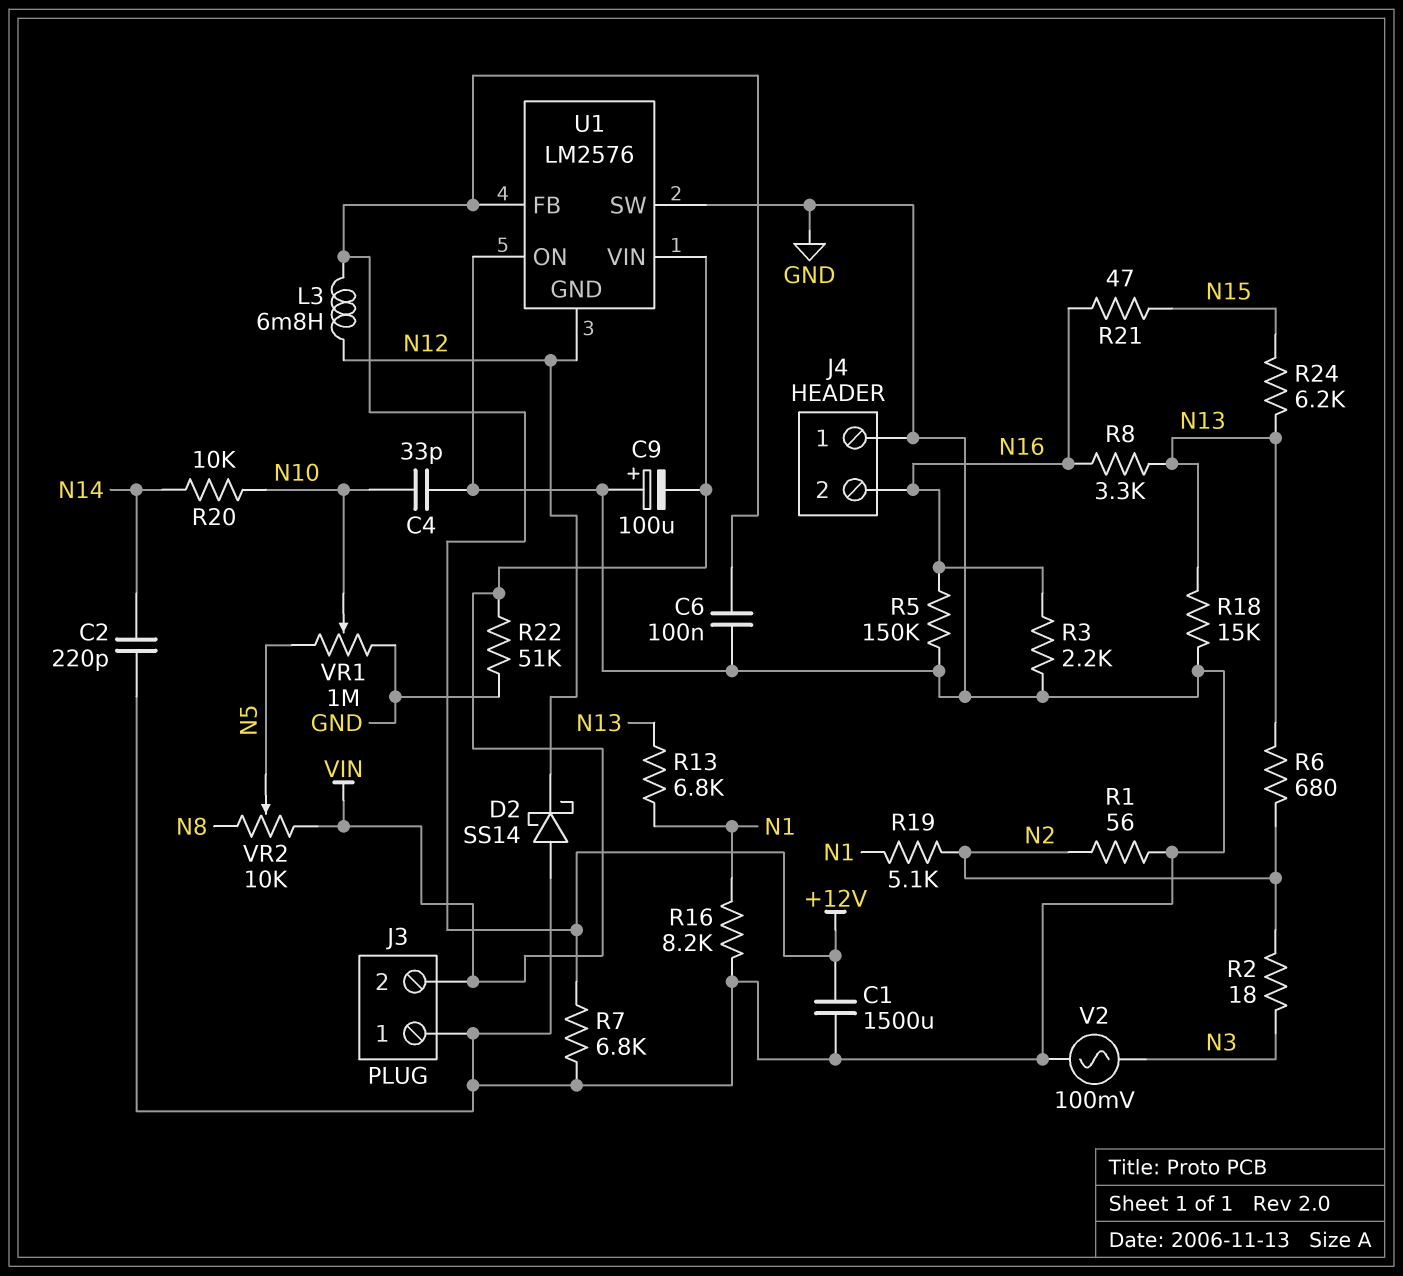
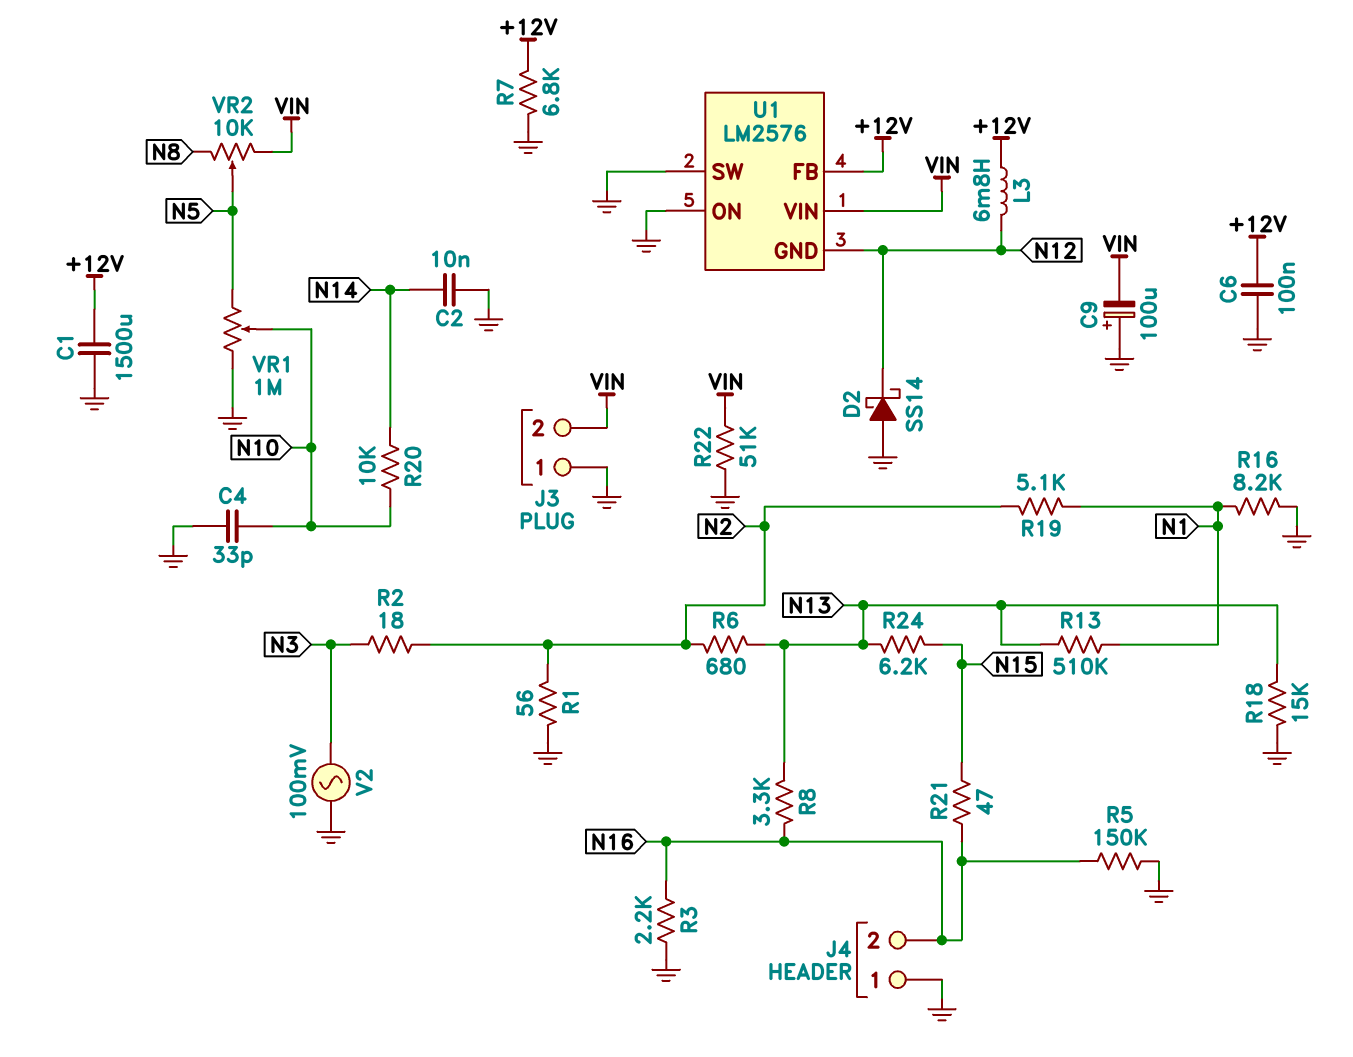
C2: 220pF (GND, N14) -> 10nF (GND, N14)
R13: 6.8k (N1, N13) -> 510k (N1, N13)

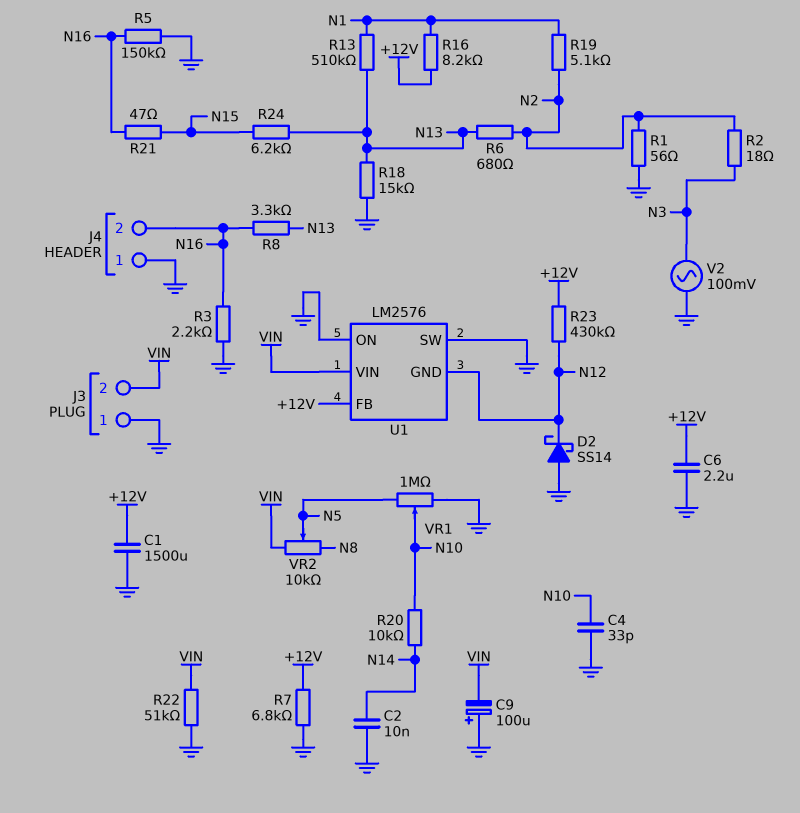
C6: 100nF (+12V, GND) -> 2.2uF (+12V, GND)
L3: 6.8mH (+12V, N12) -> none
R16: 8.2k (GND, N1) -> 8.2k (+12V, N1)
R23: none -> 430k (+12V, N12)

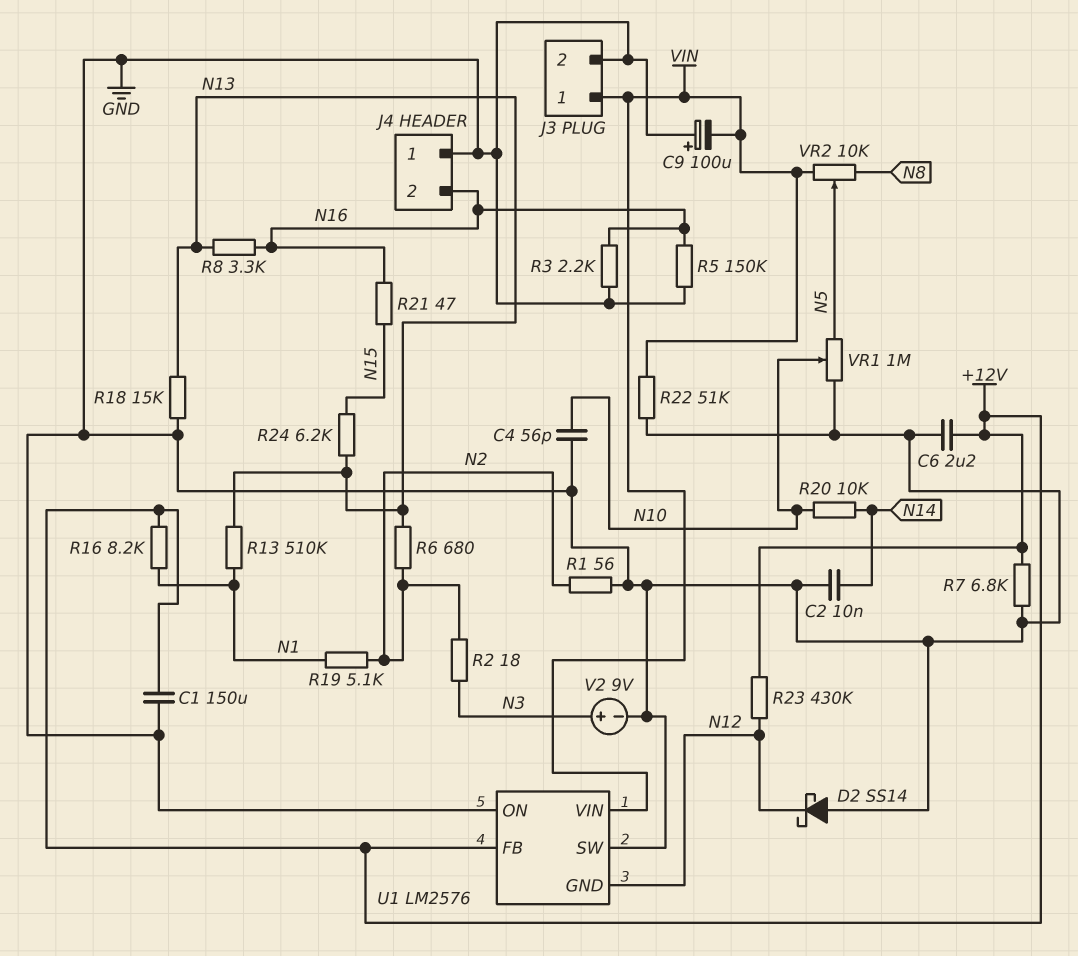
C1: 1500uF (+12V, GND) -> 150uF (+12V, GND)
C4: 33pF (GND, N10) -> 56pF (GND, N10)
J3 pin 1: GND -> VIN
J3 pin 2: VIN -> GND
V2: AC 100mV (GND, N3) -> 9V (plus N3, minus GND)

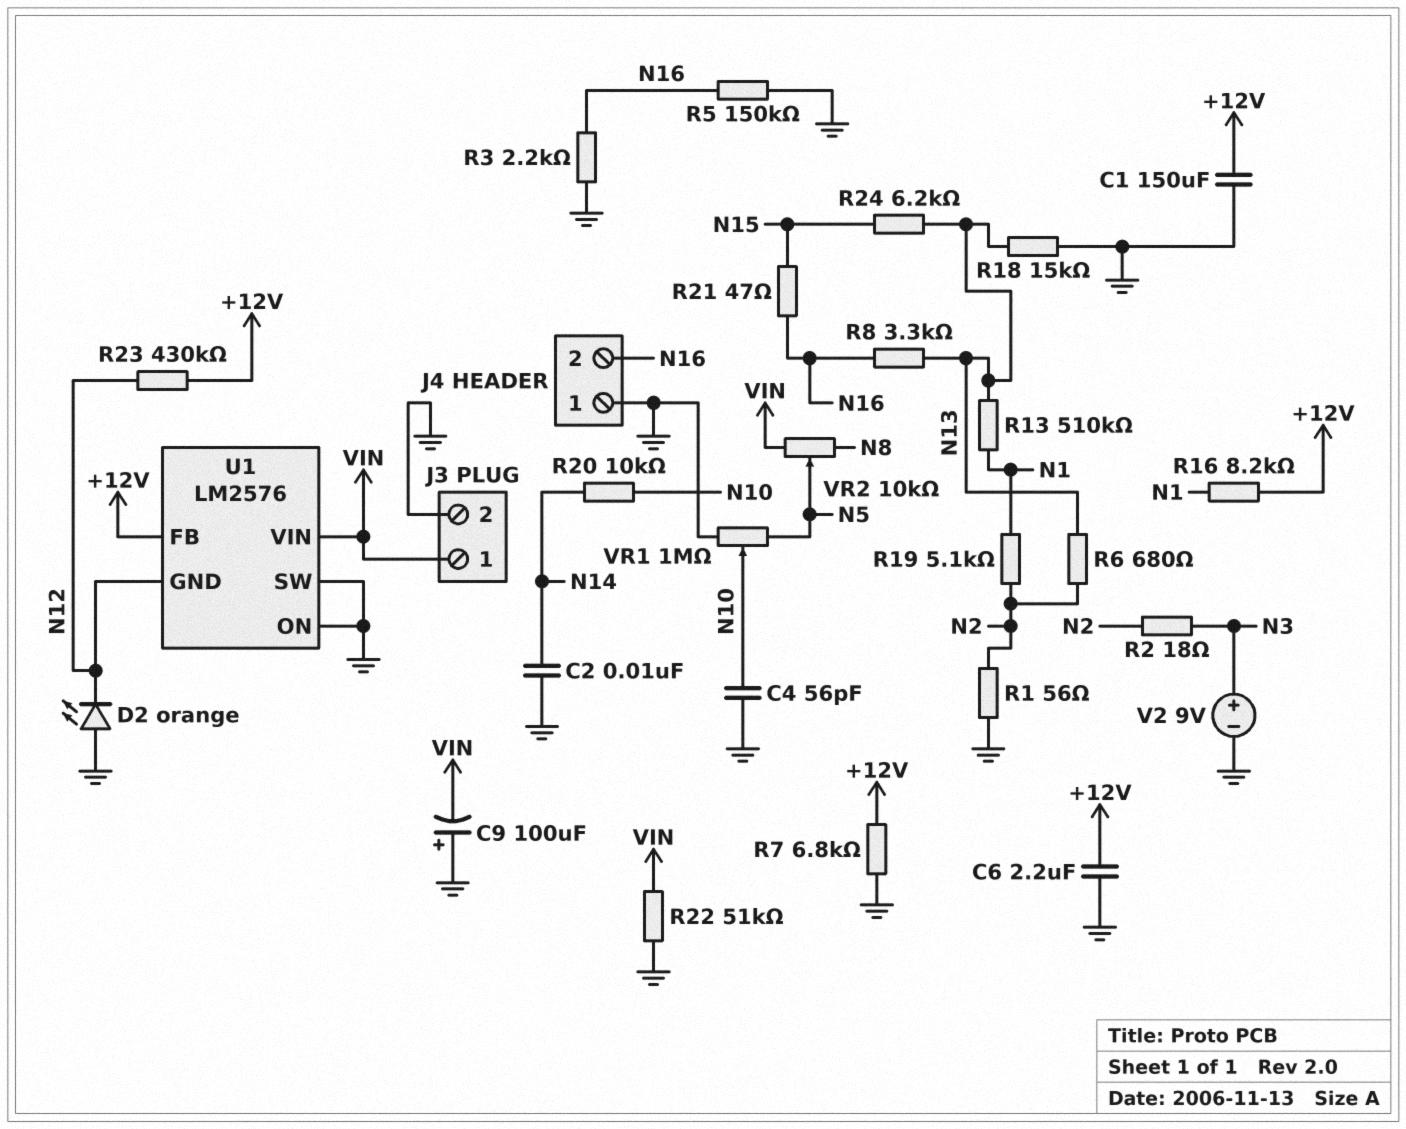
D2: schottky SS14 (A GND, K N12) -> LED orange (A GND, K N12)

